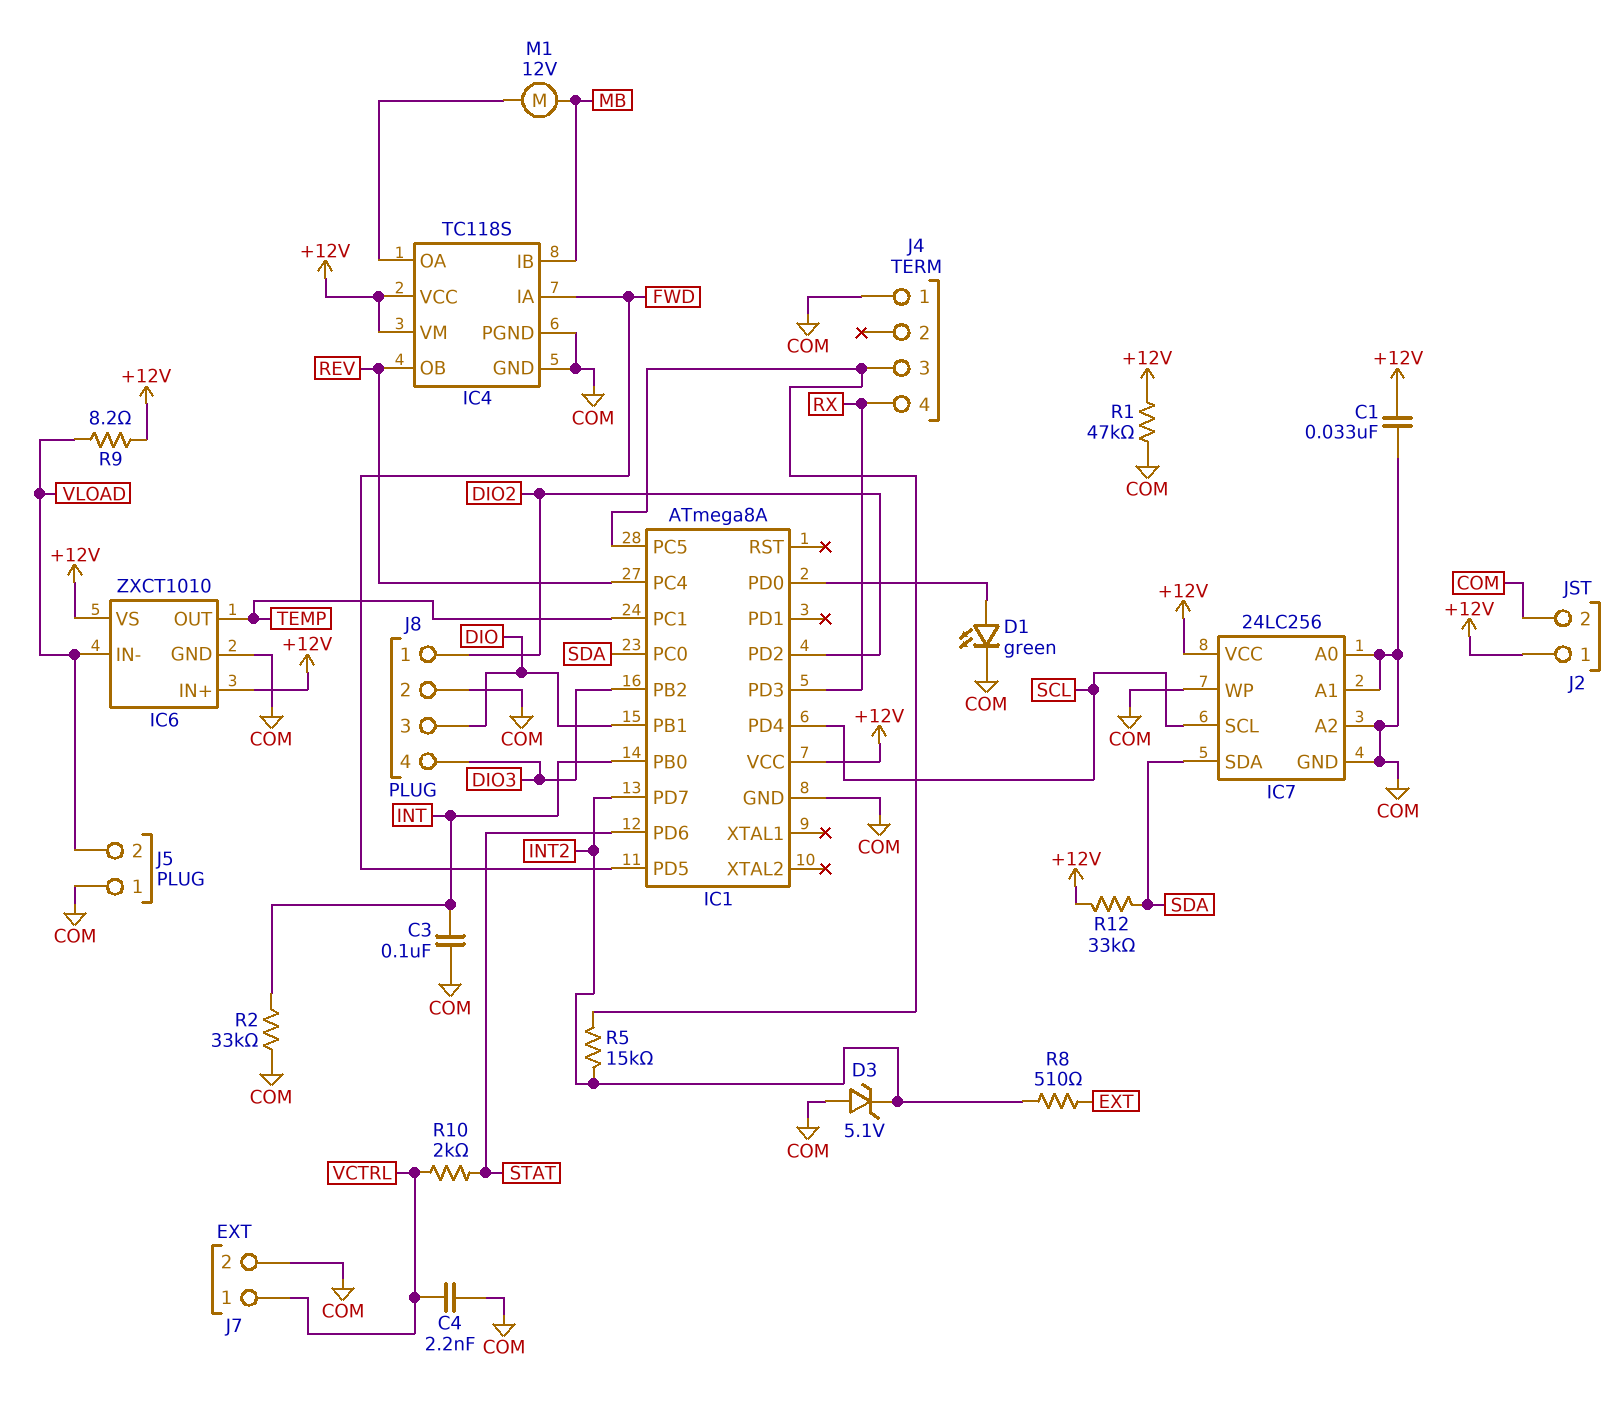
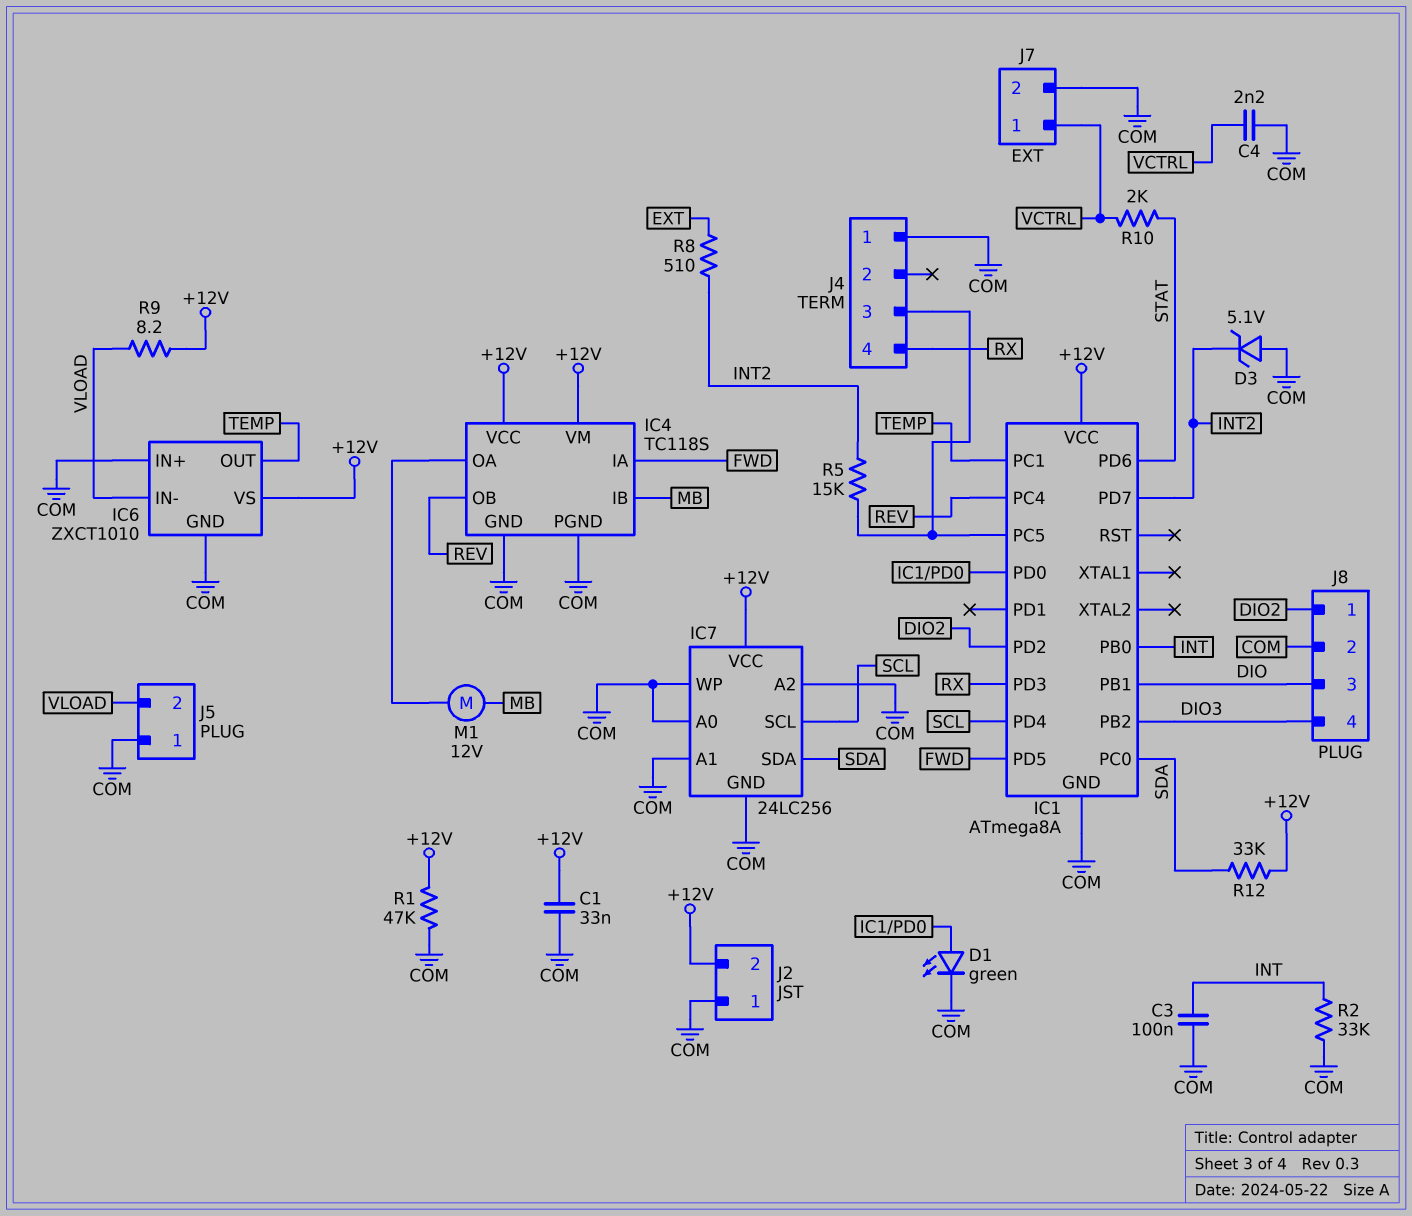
IC6 pin IN+: +12V -> COM
J2 pin 1: +12V -> COM
J2 pin 2: COM -> +12V

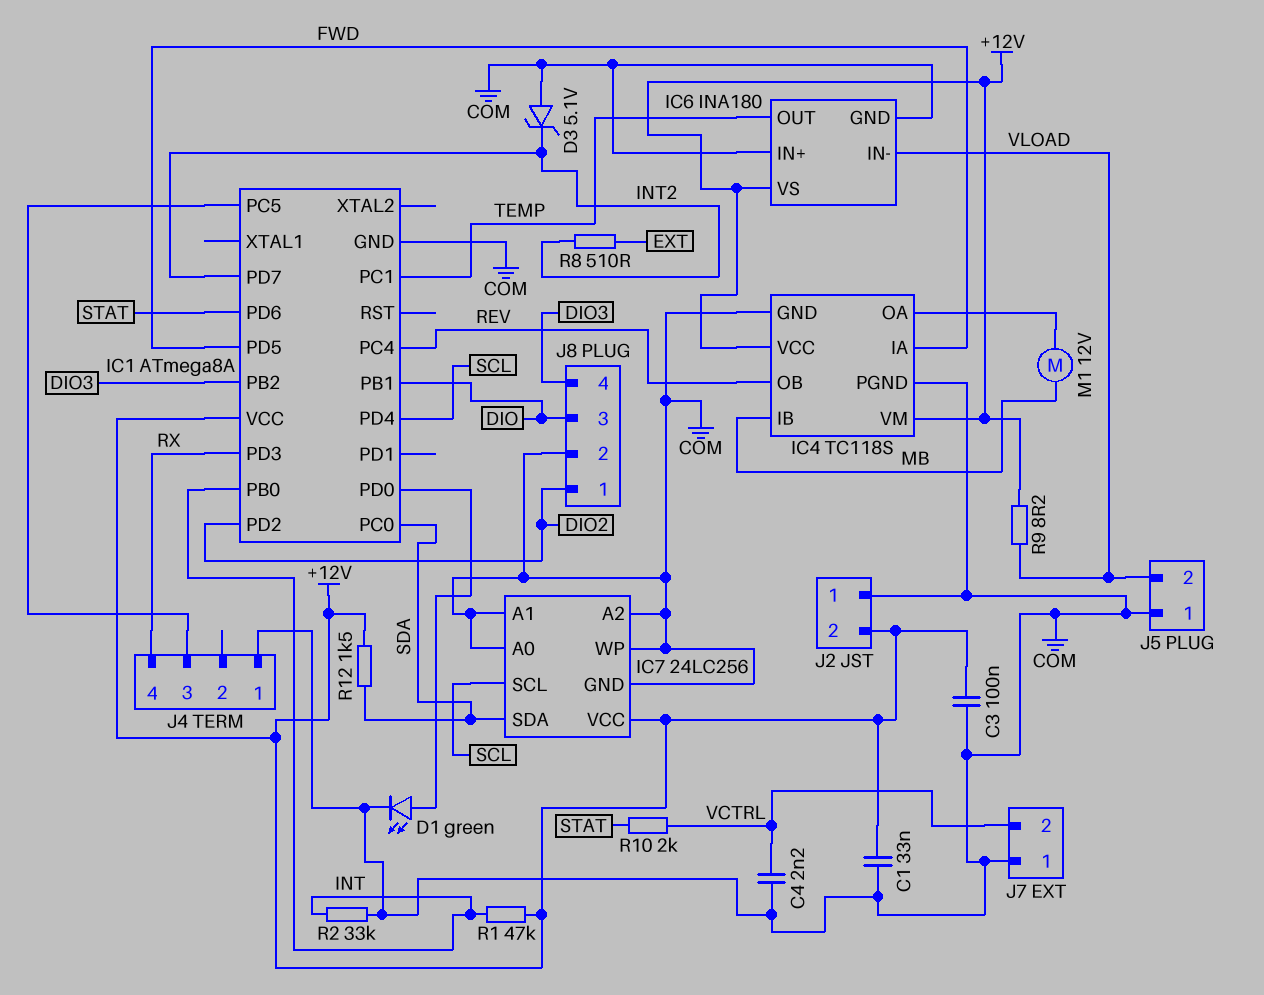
C3: 100nF (COM, INT) -> 100nF (+12V, COM)
IC6: ZXCT1010 -> INA180
J7 pin 1: VCTRL -> COM
J7 pin 2: COM -> VCTRL
R1: 47k (+12V, COM) -> 47k (+12V, INT)
R5: 15k (IC1/PC5, INT2) -> none
R12: 33k (+12V, SDA) -> 1.5k (+12V, SDA)

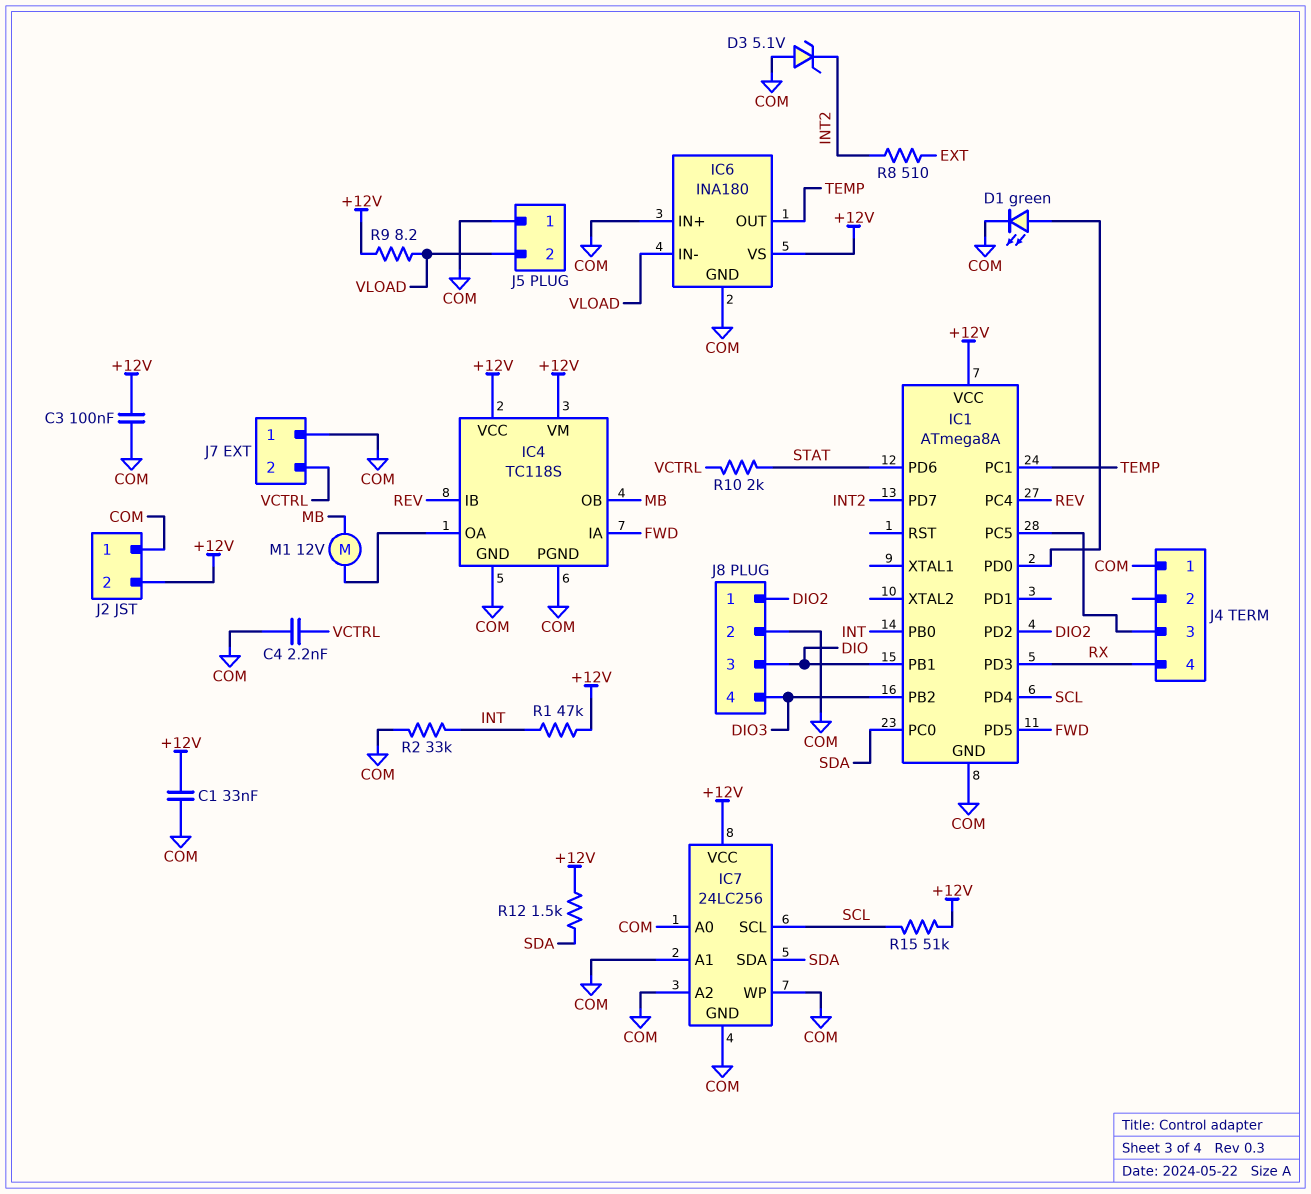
IC4 pin IB: MB -> REV
IC4 pin OB: REV -> MB
R15: none -> 51k (+12V, SCL)

